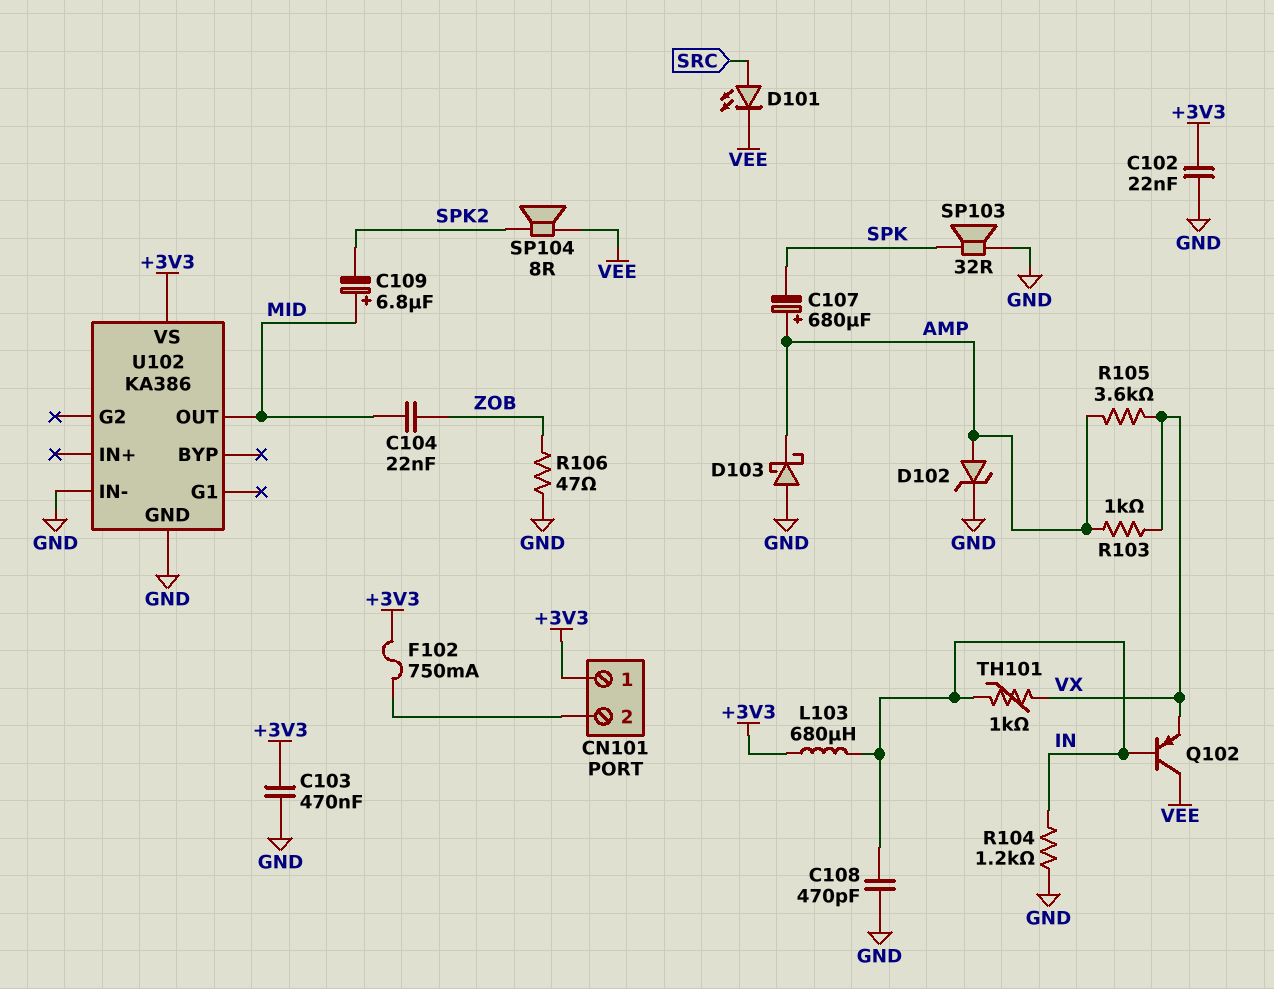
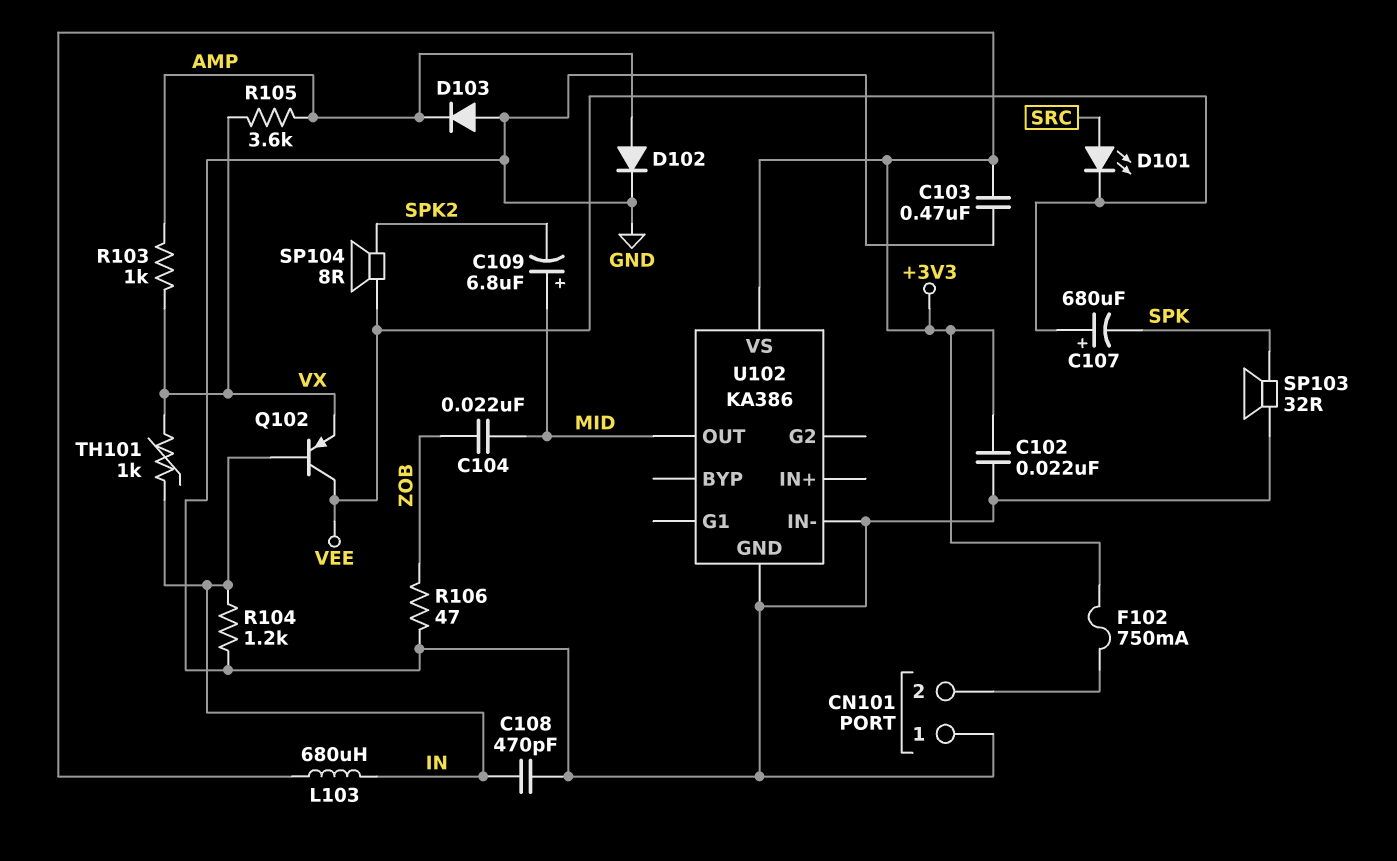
C107: 680uF (plus AMP, minus SPK) -> 680uF (plus VEE, minus SPK)
CN101 pin 1: +3V3 -> GND
D102: zener (A AMP, K GND) -> diode (A AMP, K GND)
D103: schottky (A GND, K AMP) -> diode (A GND, K AMP)

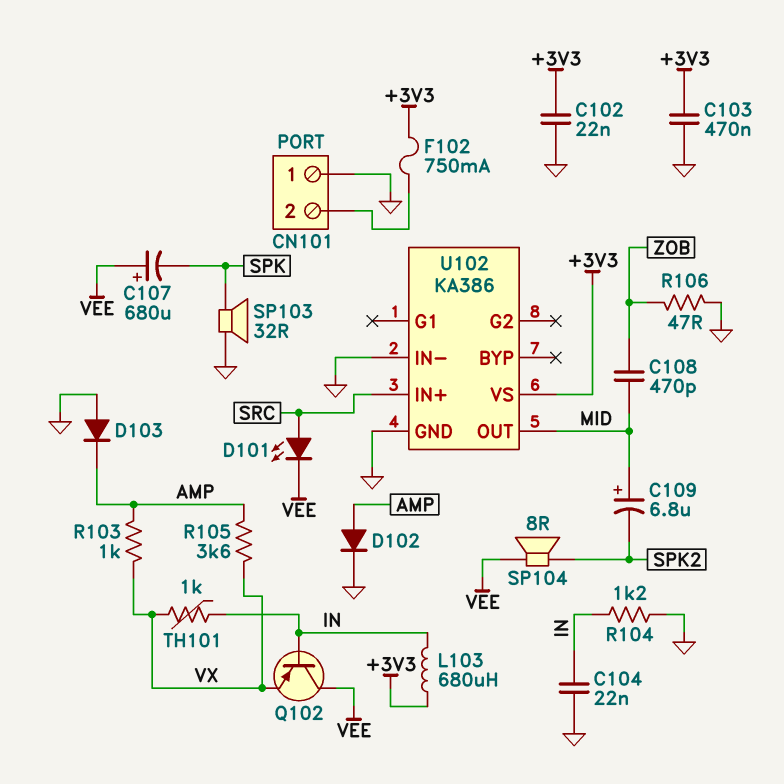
C104: 22nF (MID, ZOB) -> 22nF (GND, IN)
C108: 470pF (GND, IN) -> 470pF (MID, ZOB)
U102 pin IN+: none -> SRC

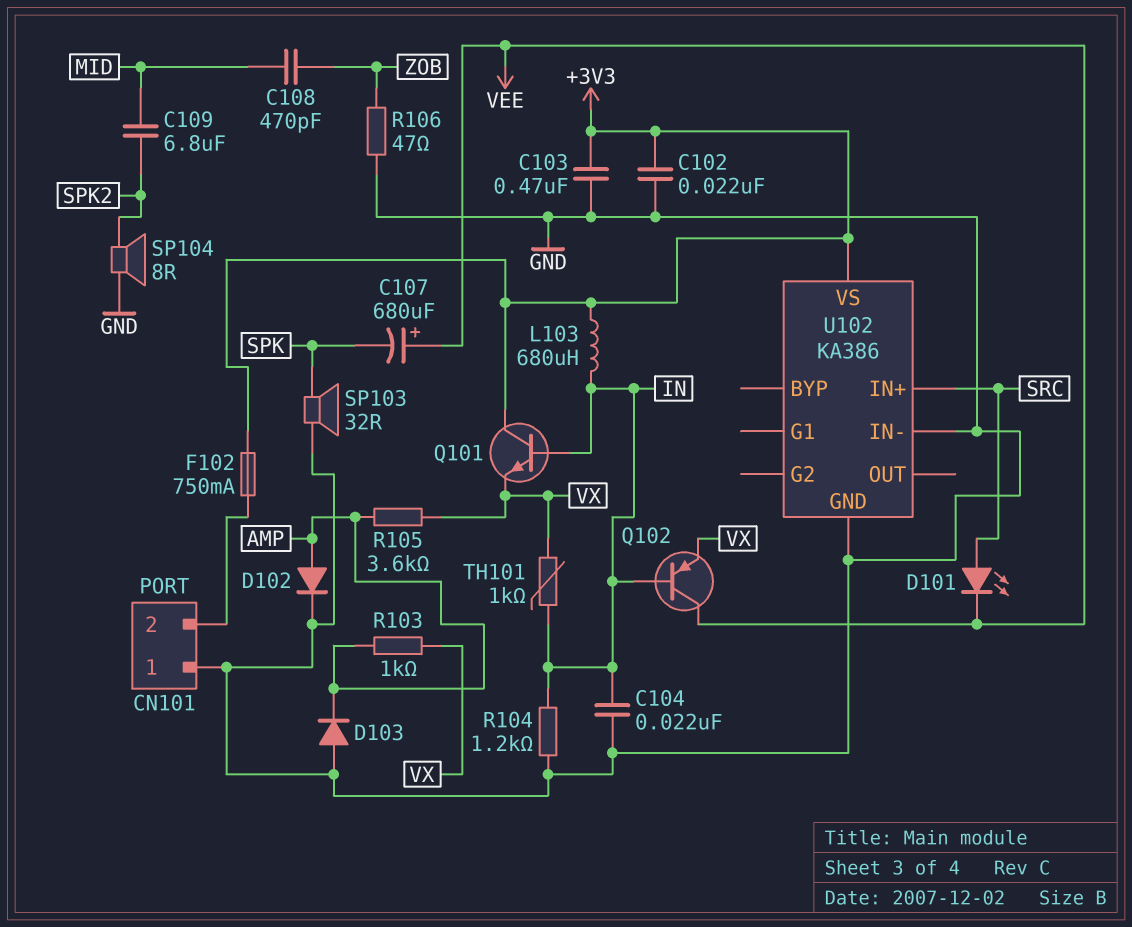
C109: 6.8uF (plus MID, minus SPK2) -> 6.8uF (MID, SPK2)
Q101: none -> NPN (B IN, C +3V3, E VX)
SP104: speaker 8R (SPK2, VEE) -> speaker 8R (GND, SPK2)
U102 pin OUT: MID -> none

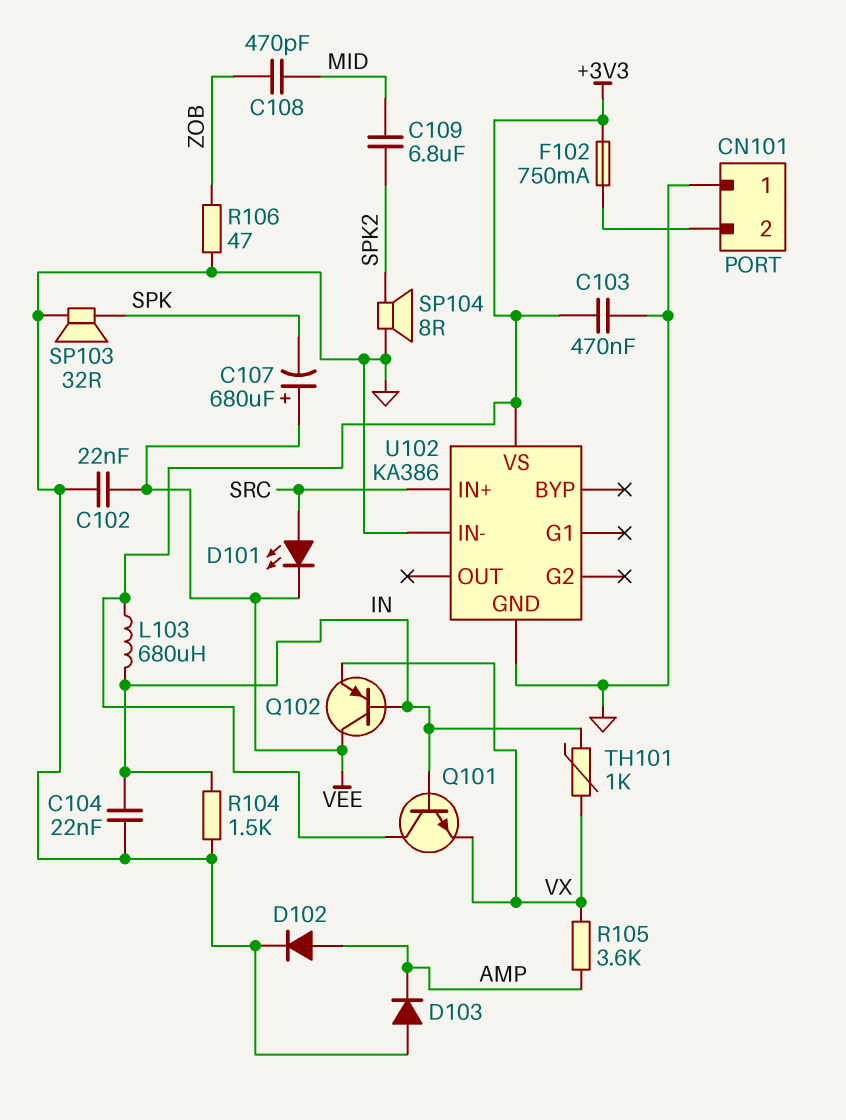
C102: 22nF (+3V3, GND) -> 22nF (GND, VEE)
R103: 1k (AMP, VX) -> none
R104: 1.2k (GND, IN) -> 1.5k (GND, IN)

